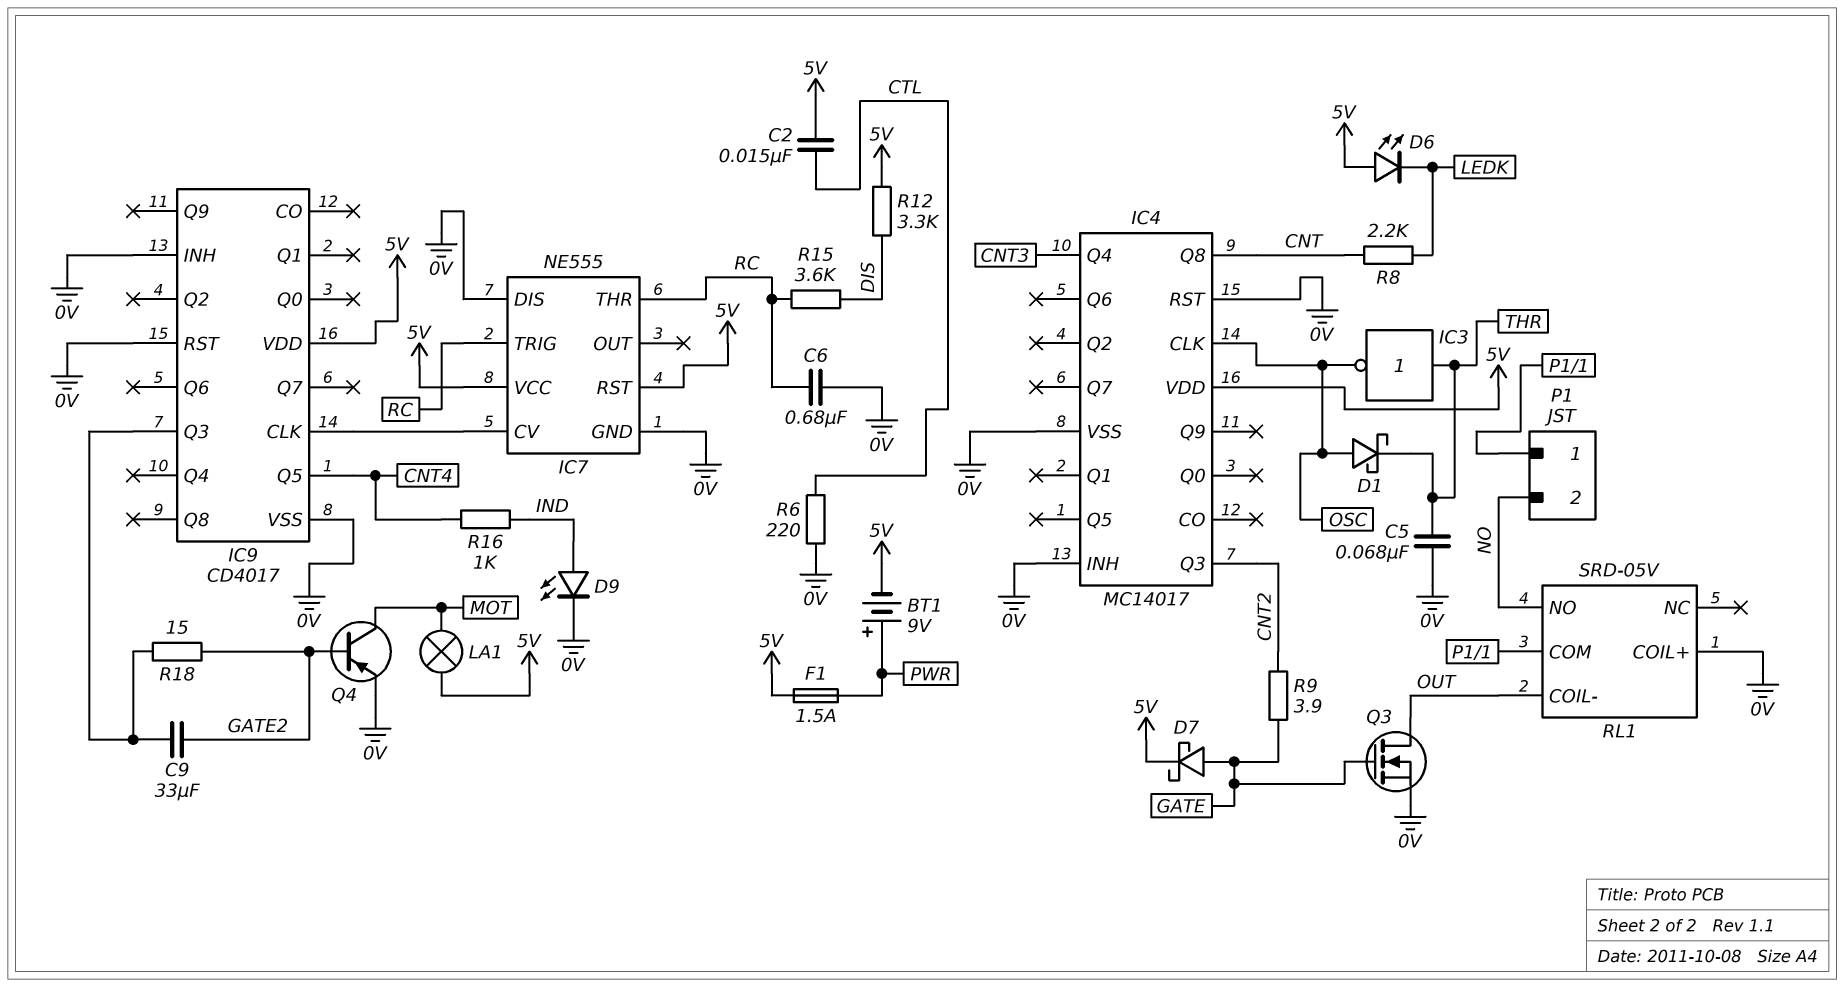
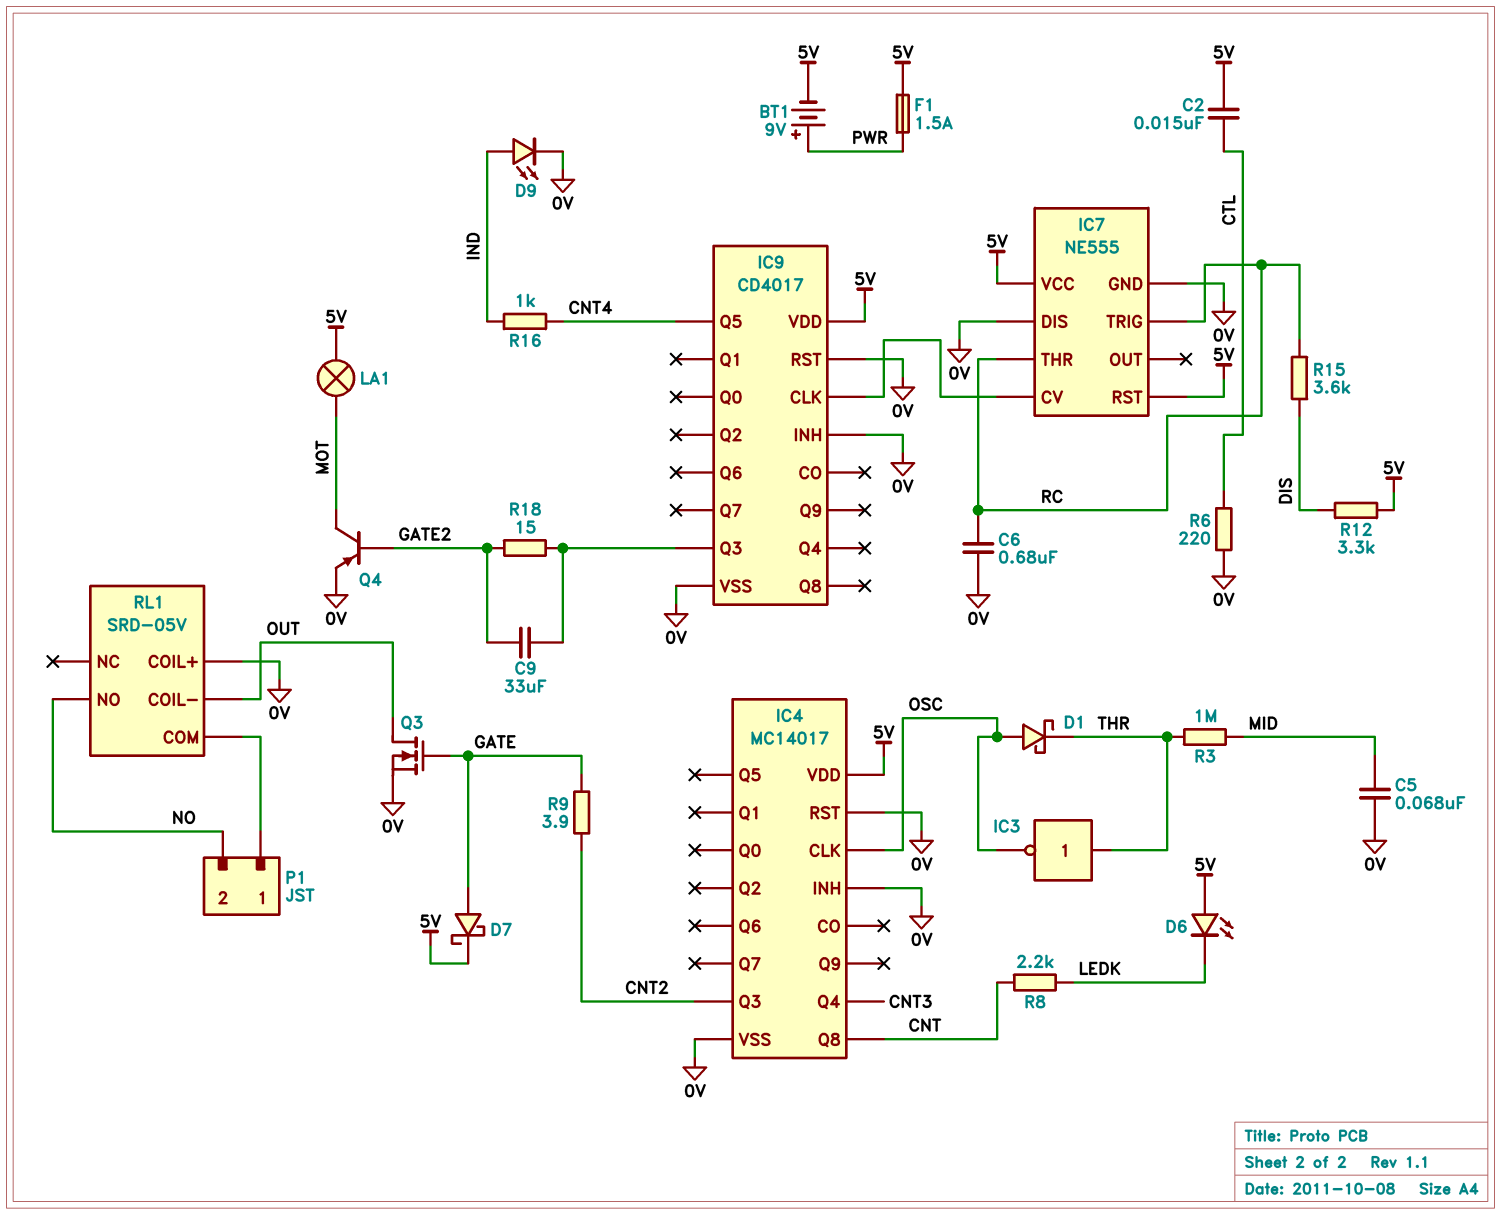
C5: 68nF (0V, THR) -> 68nF (0V, MID)
R3: none -> 1M (MID, THR)

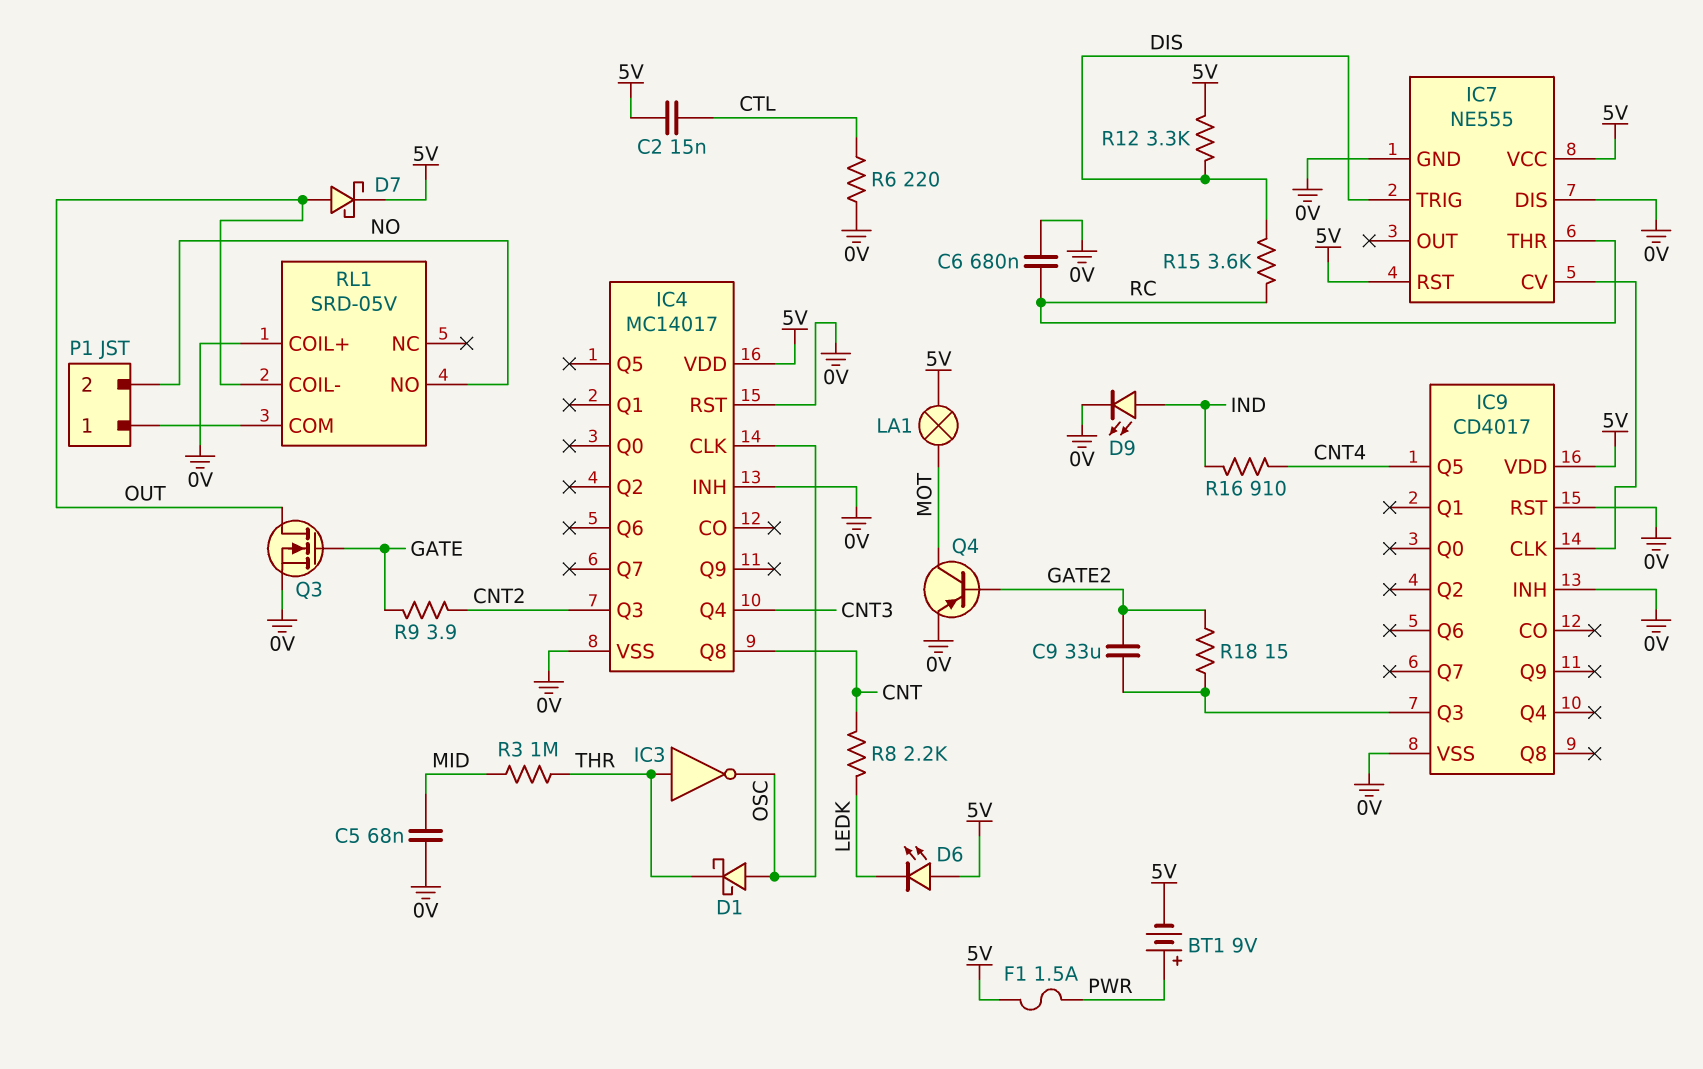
D7: schottky (A GATE, K 5V) -> schottky (A OUT, K 5V)
IC7 pin TRIG: RC -> DIS
R16: 1k (CNT4, IND) -> 910 (CNT4, IND)

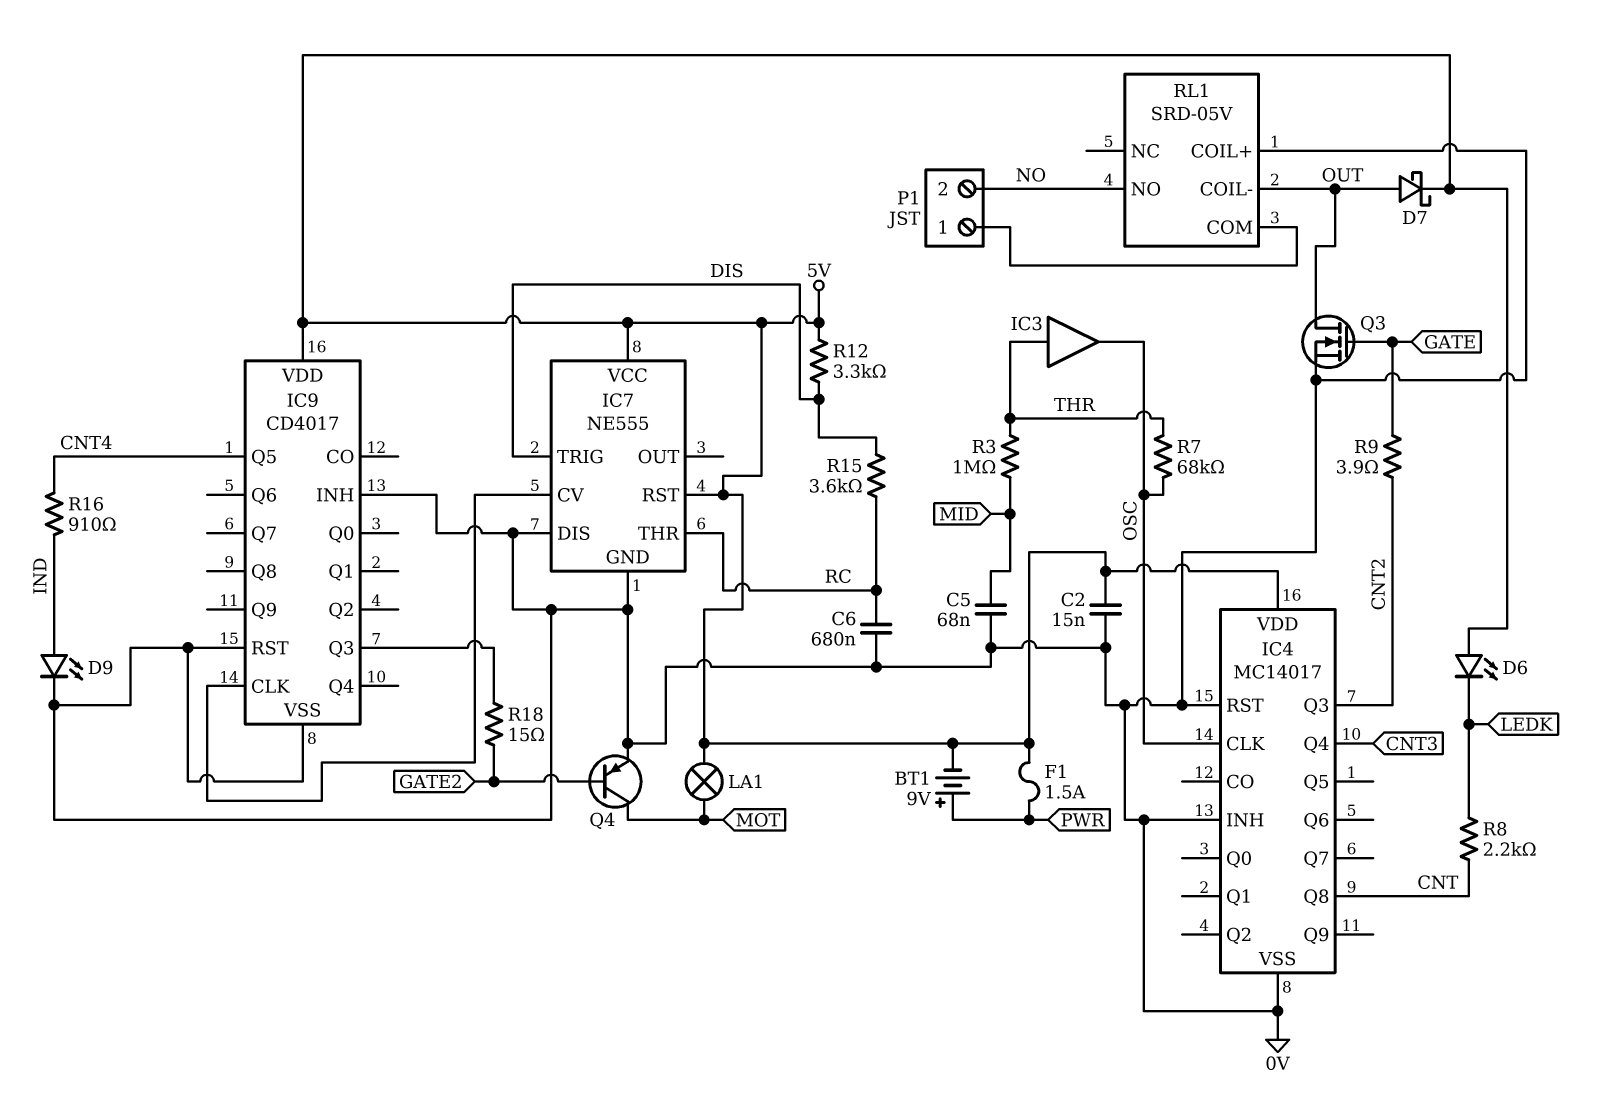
C2: 15nF (5V, CTL) -> 15nF (0V, 5V)
C9: 33uF (GATE2, IC9/Q3) -> none
D1: schottky (A OSC, K THR) -> none
IC3: NOT (in THR, out OSC) -> buffer (in THR, out OSC)
R6: 220 (0V, CTL) -> none
R7: none -> 68k (OSC, THR)

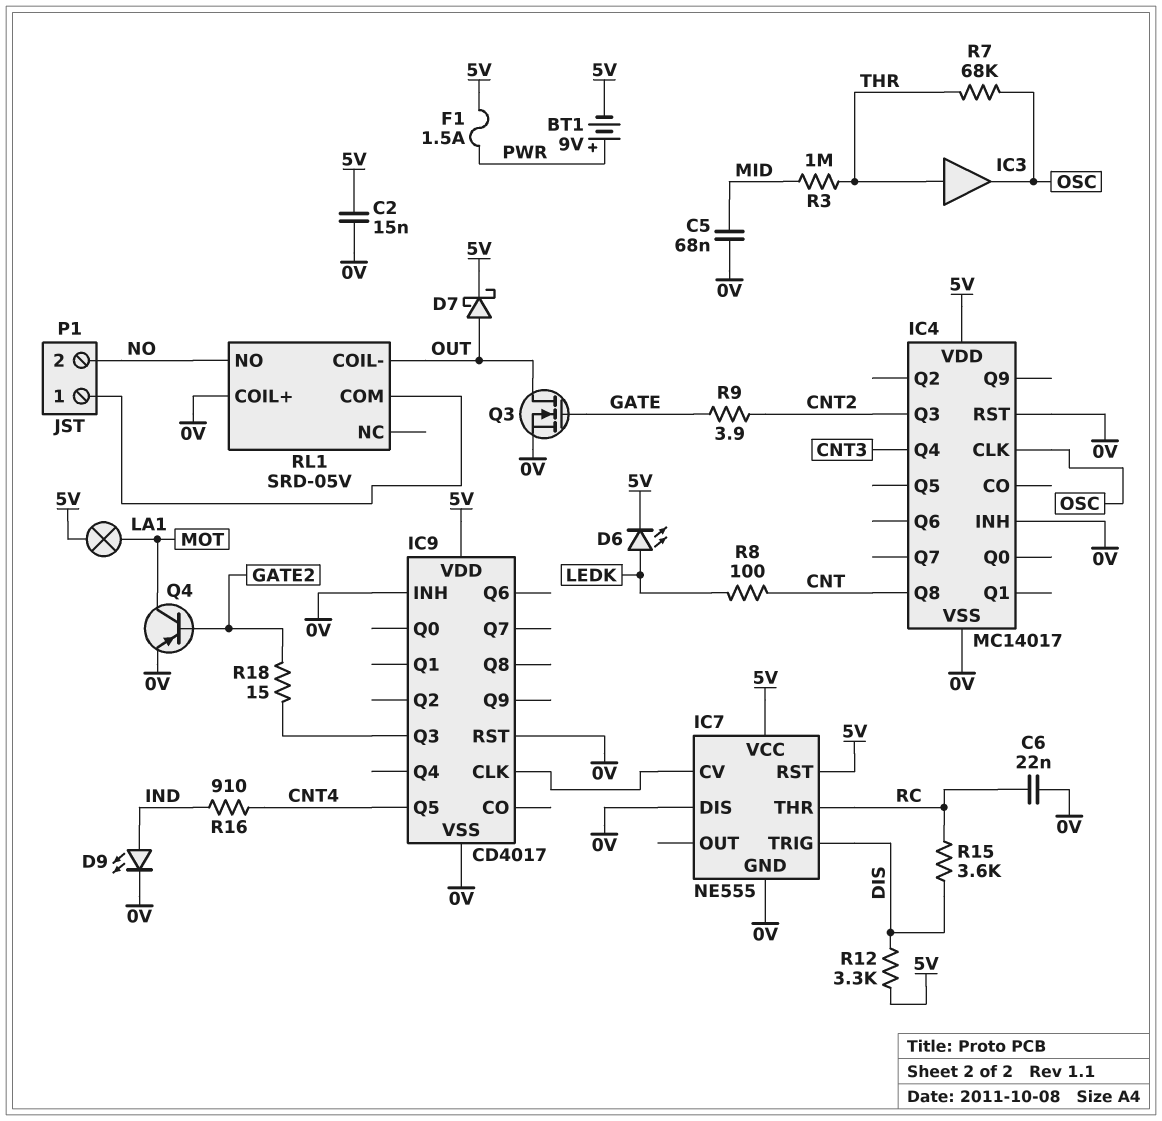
C6: 680nF (0V, RC) -> 22nF (0V, RC)
D6: LED (A 5V, K LEDK) -> LED (A LEDK, K 5V)
R8: 2.2k (CNT, LEDK) -> 100 (CNT, LEDK)

